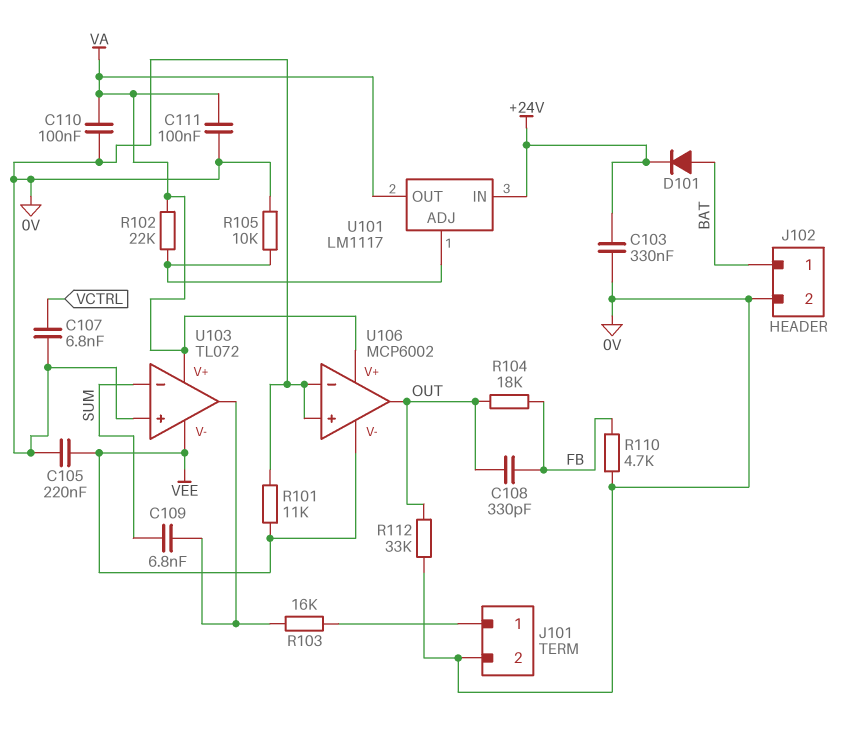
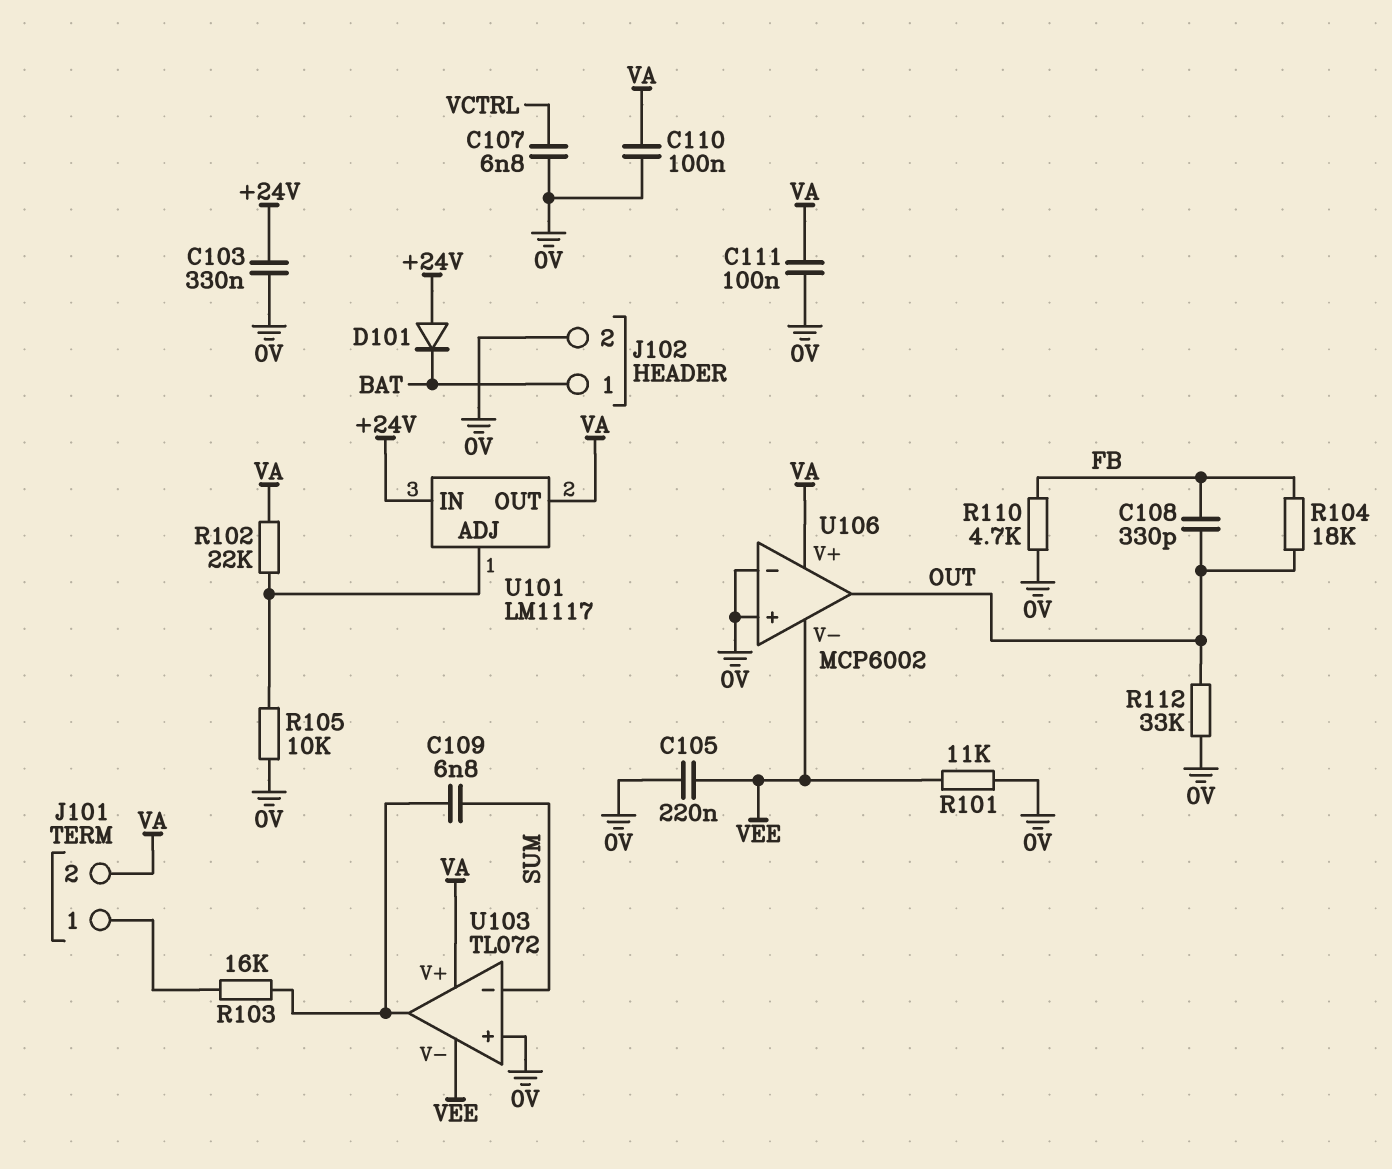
D101: diode (A BAT, K +24V) -> diode (A +24V, K BAT)
J101 pin 2: 0V -> VA

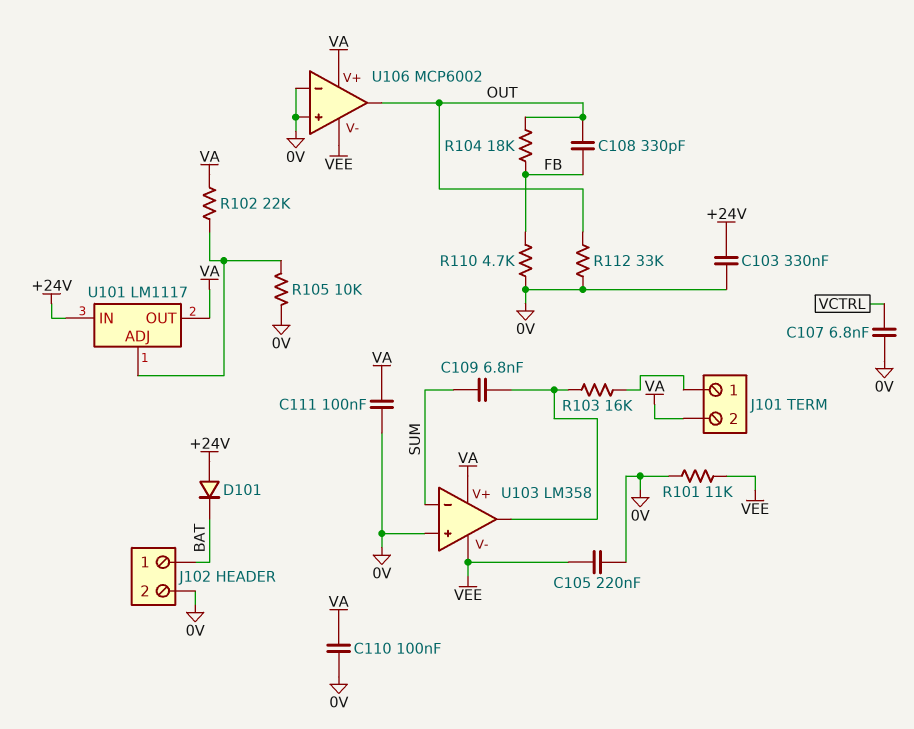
U103: TL072 -> LM358

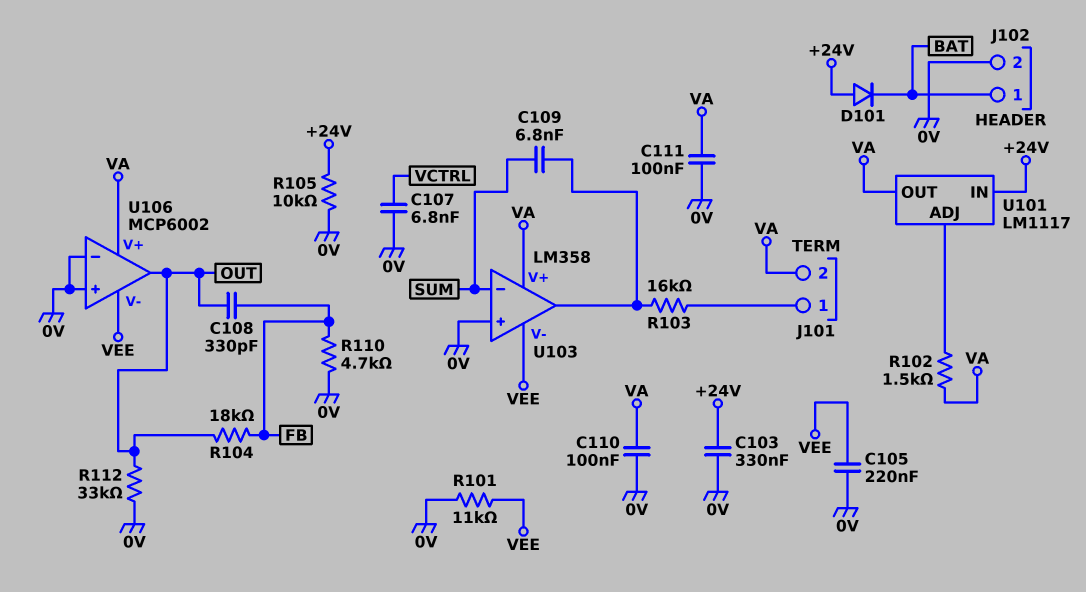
R102: 22k (U101/ADJ, VA) -> 1.5k (U101/ADJ, VA)
R105: 10k (0V, U101/ADJ) -> 10k (+24V, 0V)

